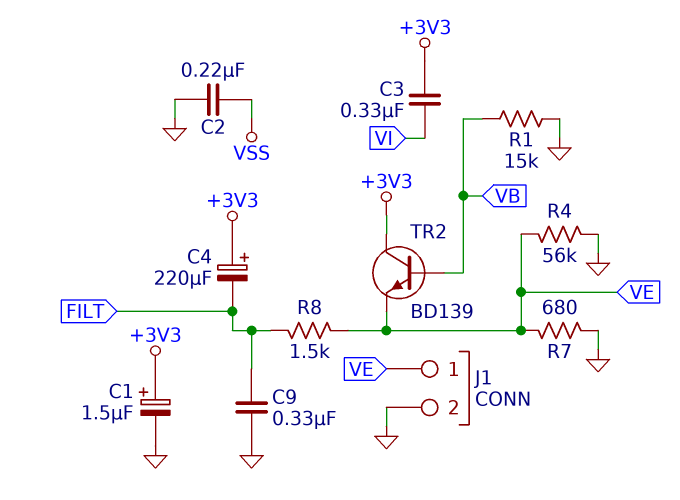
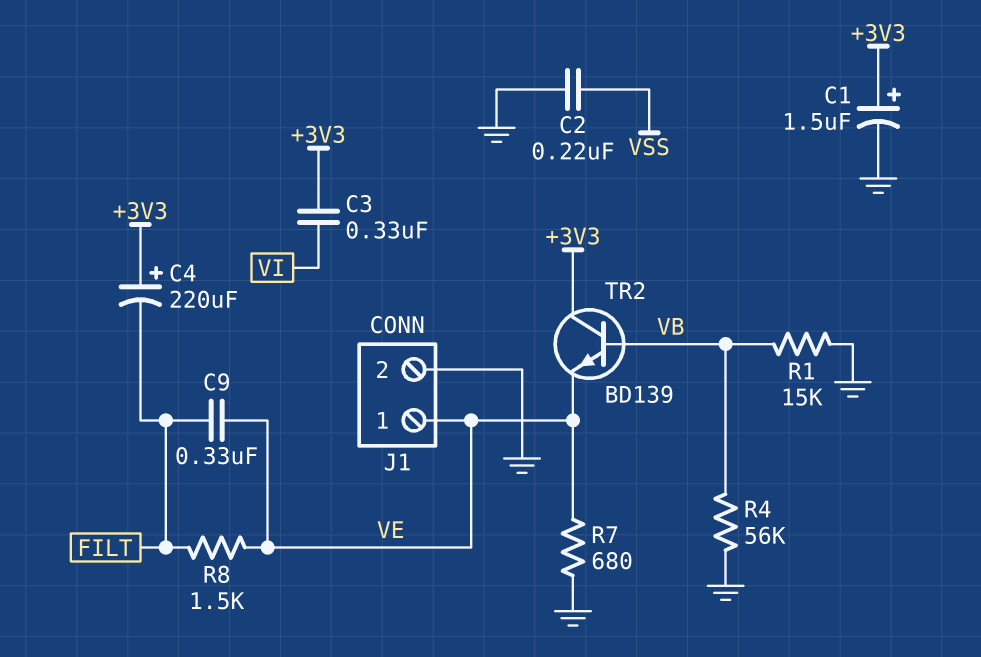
C9: 330nF (FILT, GND) -> 330nF (FILT, VE)
R4: 56k (GND, VE) -> 56k (GND, VB)

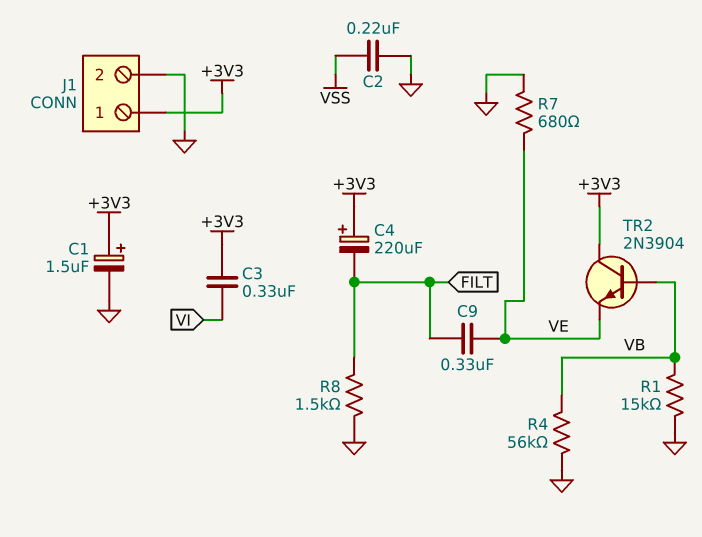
J1 pin 1: VE -> +3V3
R8: 1.5k (FILT, VE) -> 1.5k (FILT, GND)
TR2: NPN BD139 (B VB, C +3V3, E VE) -> NPN 2N3904 (B VB, C +3V3, E VE)

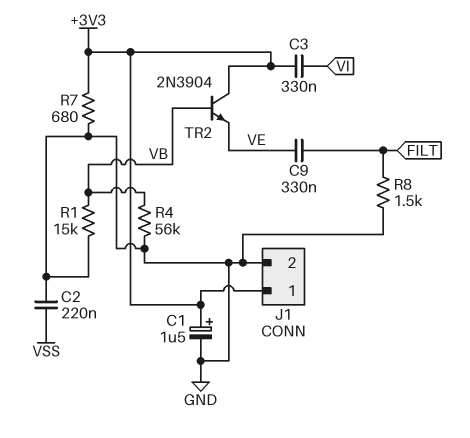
C4: 220uF (plus +3V3, minus FILT) -> none
R7: 680 (GND, VE) -> 680 (+3V3, GND)

